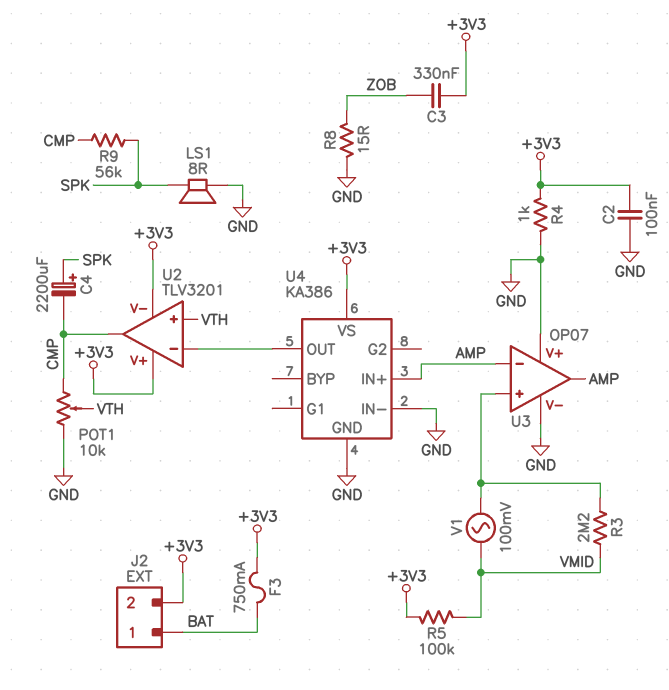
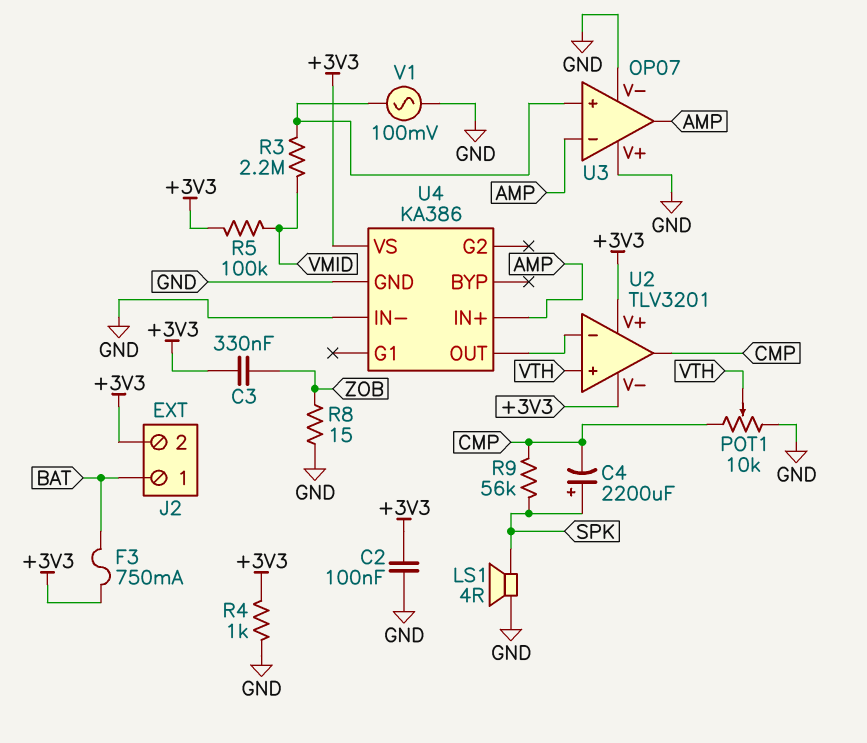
LS1: speaker 8R (GND, SPK) -> speaker 4R (GND, SPK)
V1: AC 100mV (U3/in+, VMID) -> AC 100mV (GND, U3/in+)

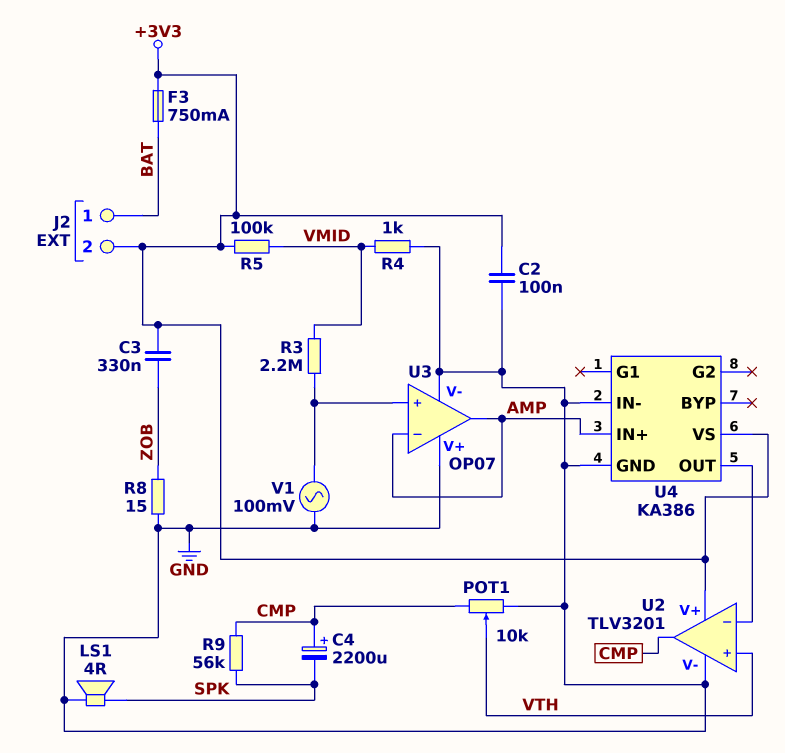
C4: 2200uF (plus SPK, minus CMP) -> 2200uF (plus CMP, minus SPK)
R4: 1k (+3V3, GND) -> 1k (GND, VMID)
U2 pin V-: +3V3 -> GND

